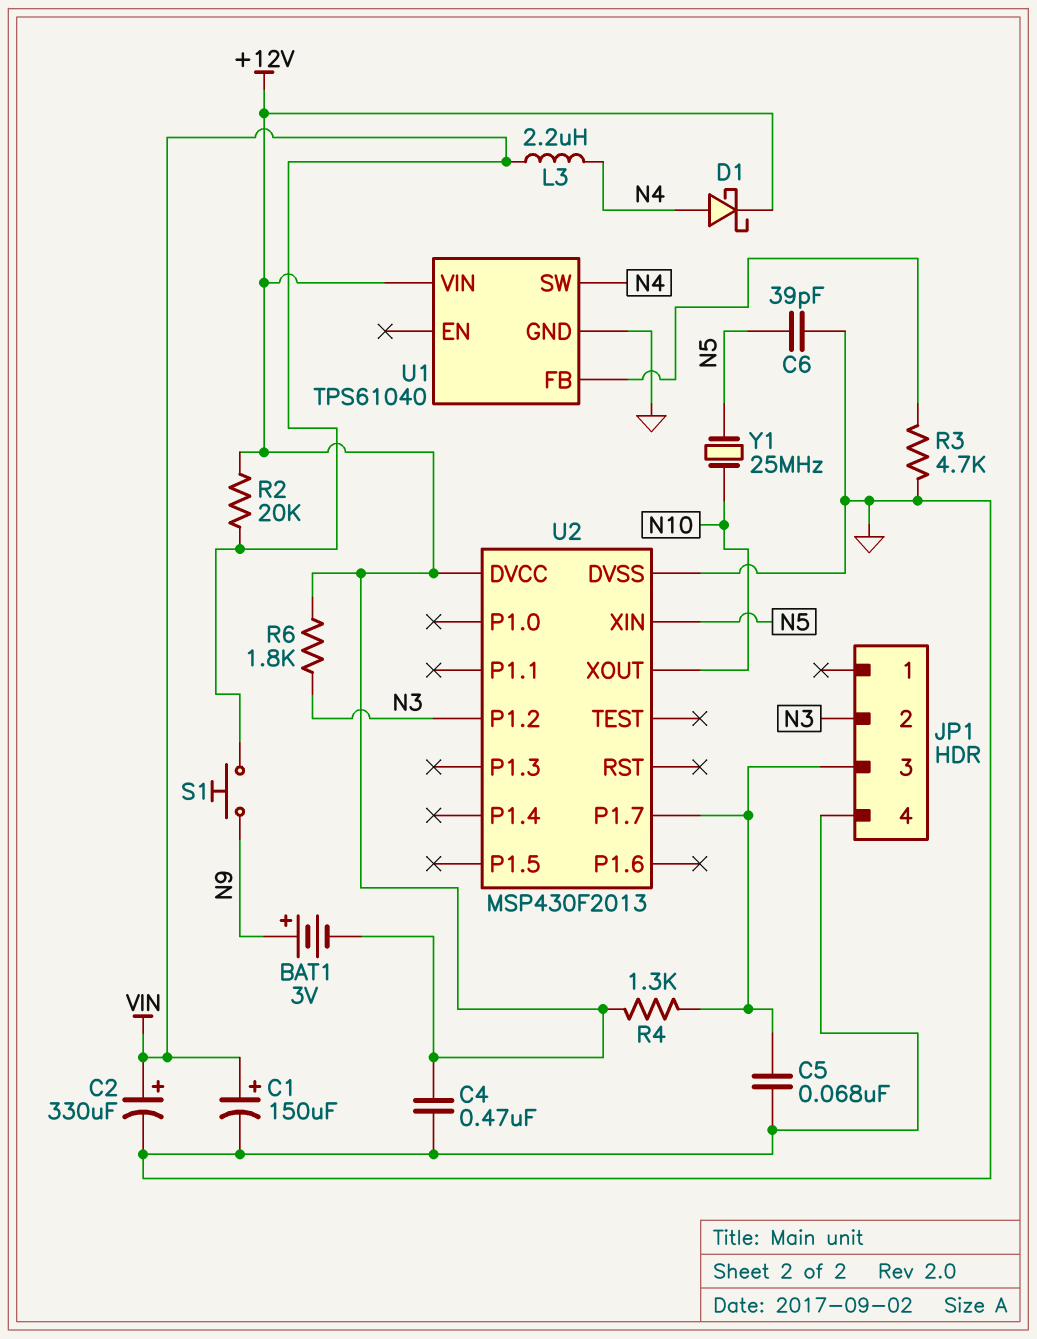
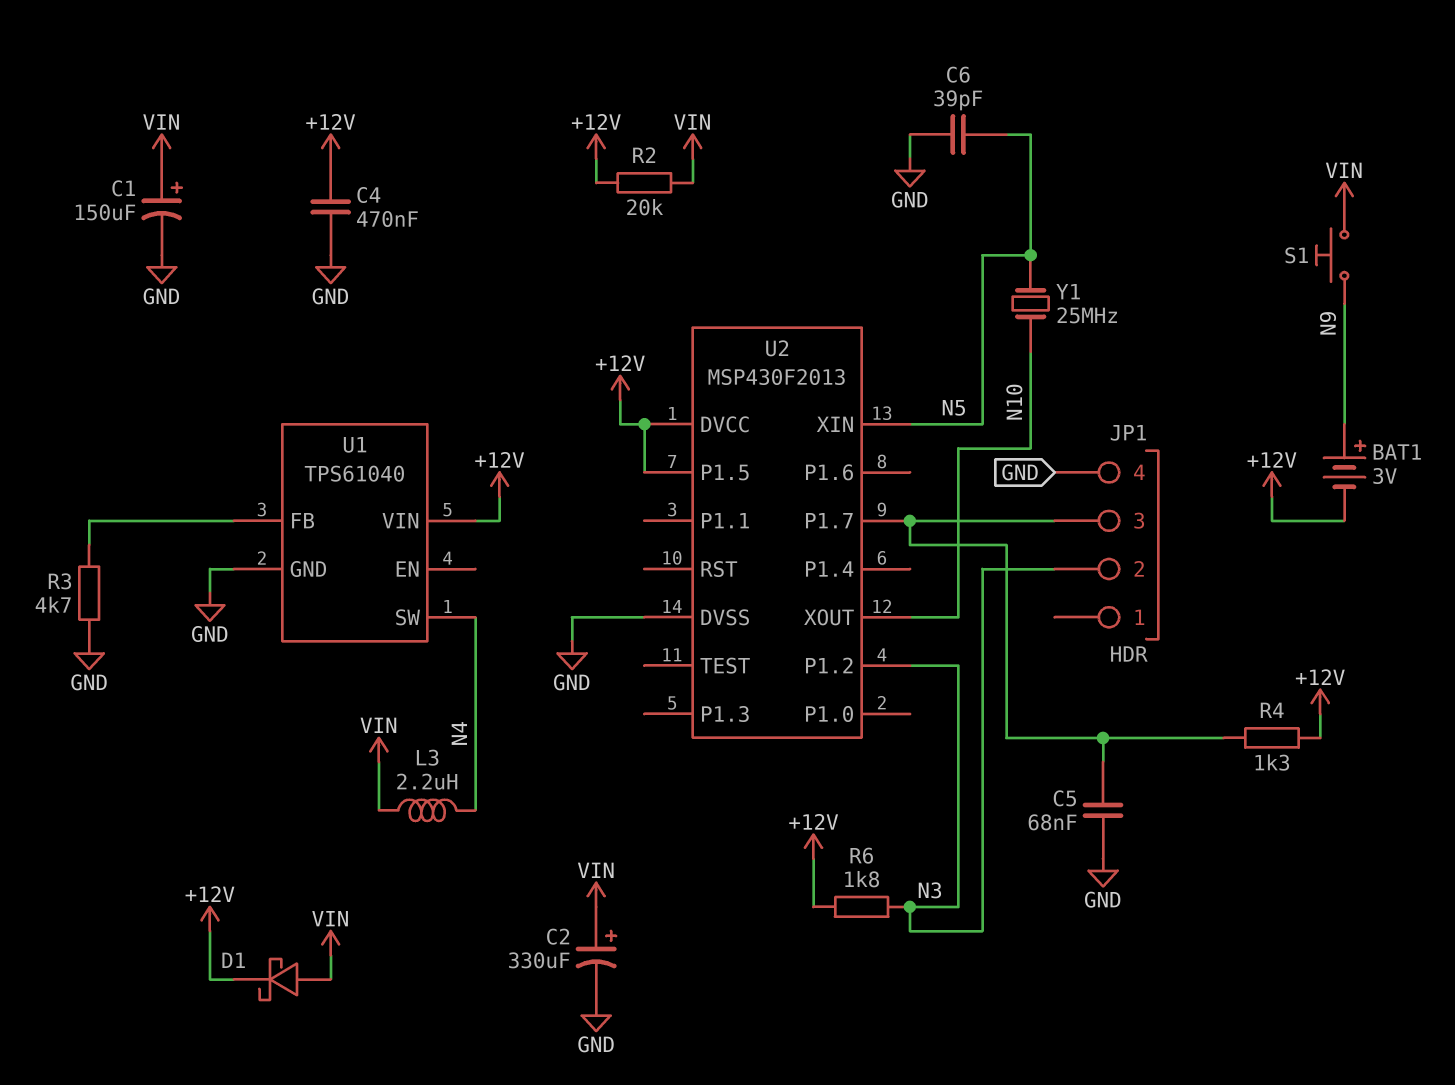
D1: schottky (A N4, K +12V) -> schottky (A VIN, K +12V)
U2 pin P1.5: none -> +12V

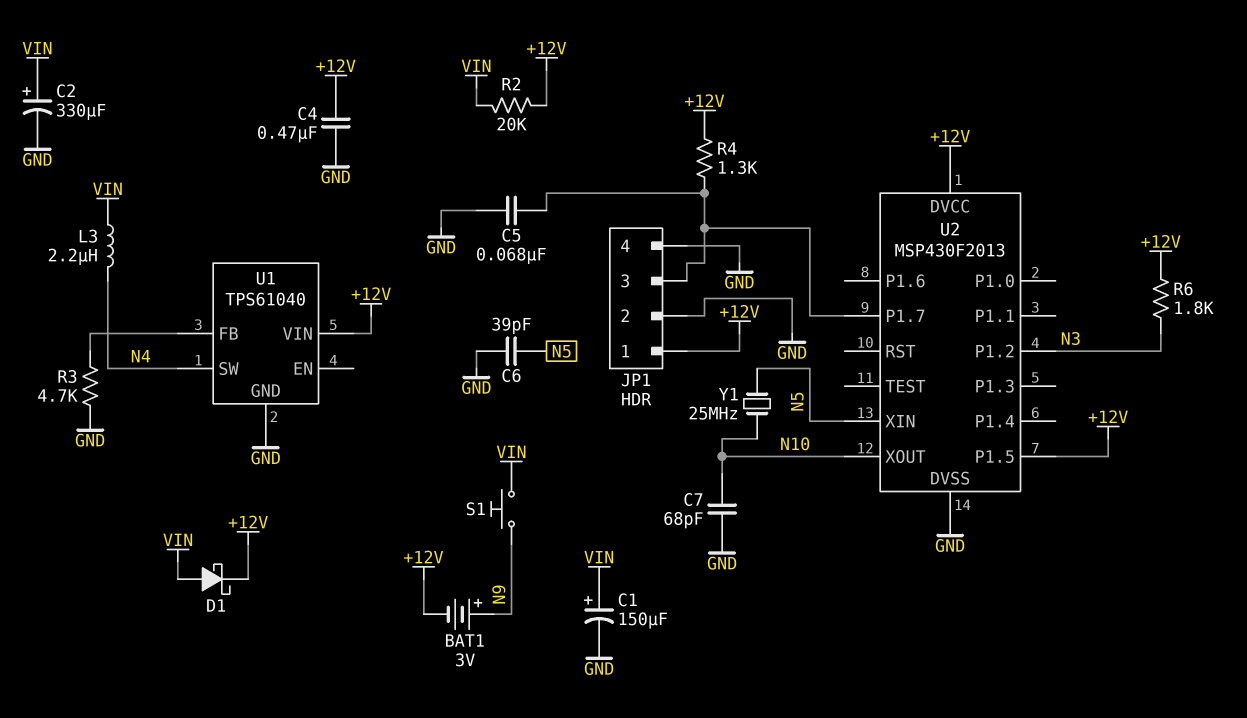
C7: none -> 68pF (GND, N10)
JP1 pin 1: none -> +12V
JP1 pin 2: N3 -> GND

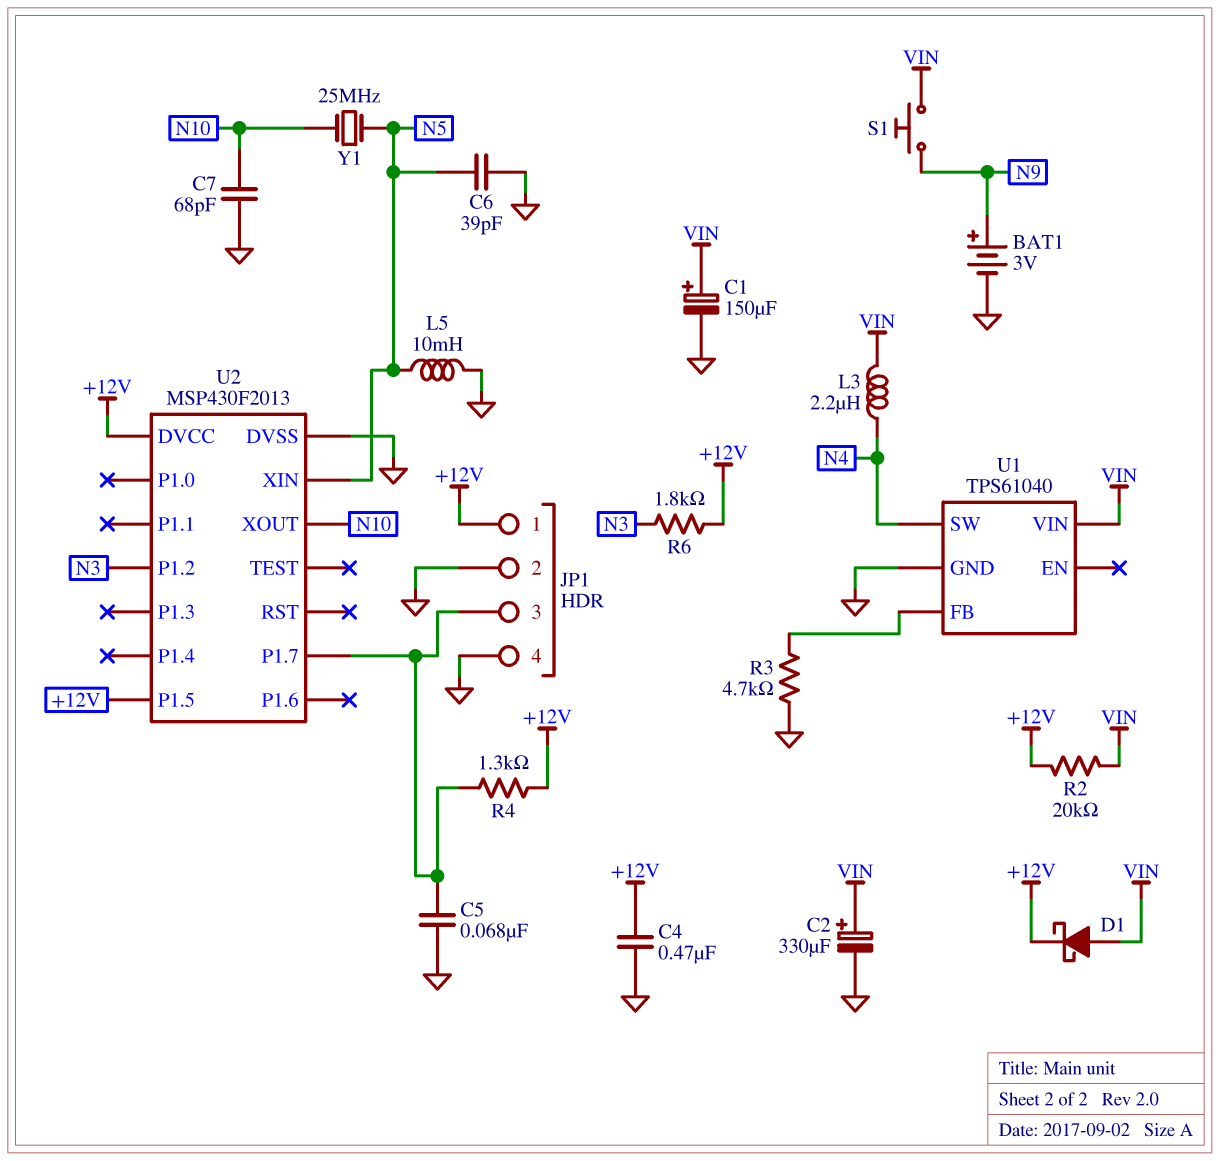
BAT1: 3V (plus N9, minus +12V) -> 3V (plus N9, minus GND)
L5: none -> 10mH (GND, N5)
U1 pin VIN: +12V -> VIN

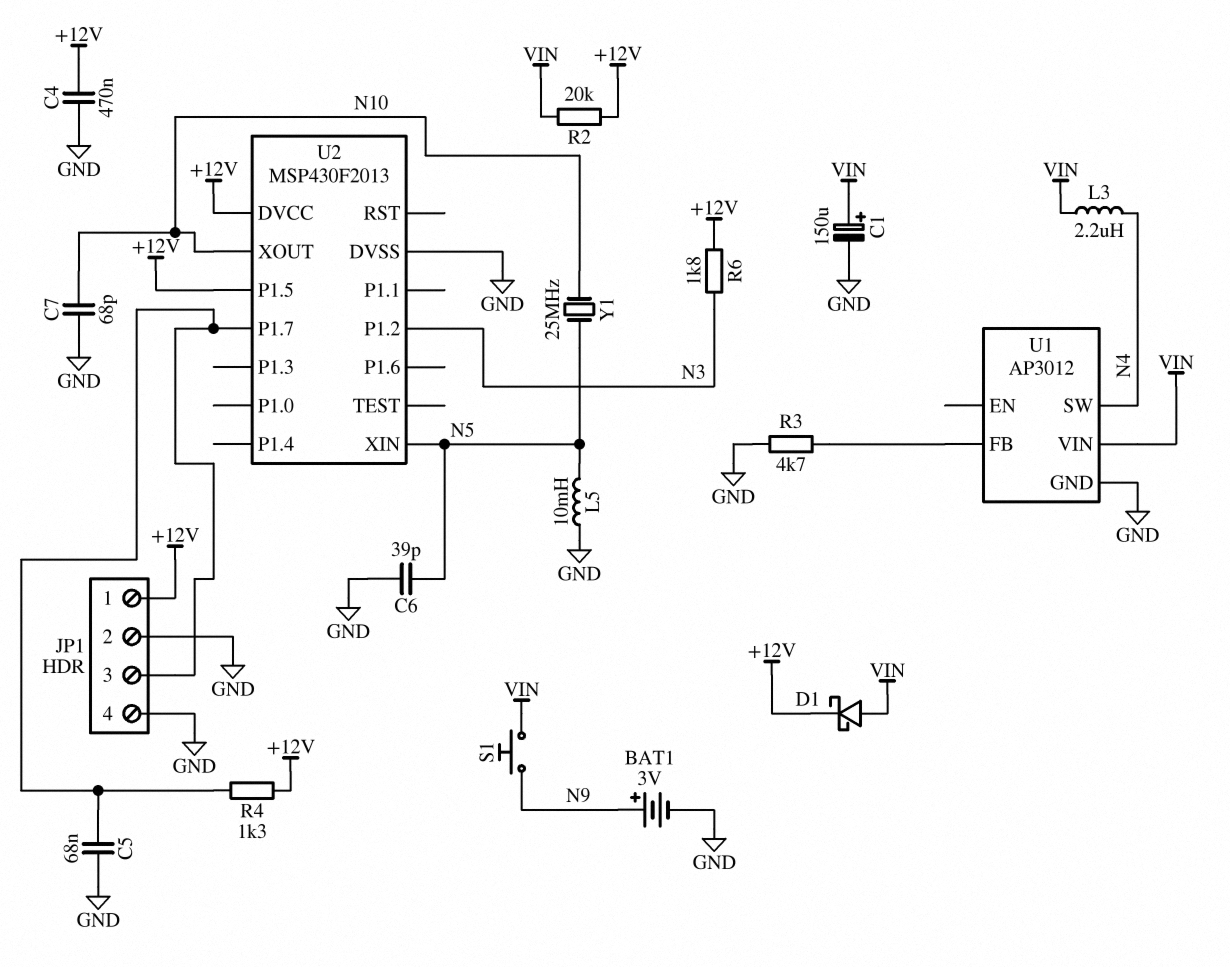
C2: 330uF (plus VIN, minus GND) -> none
U1: TPS61040 -> AP3012

